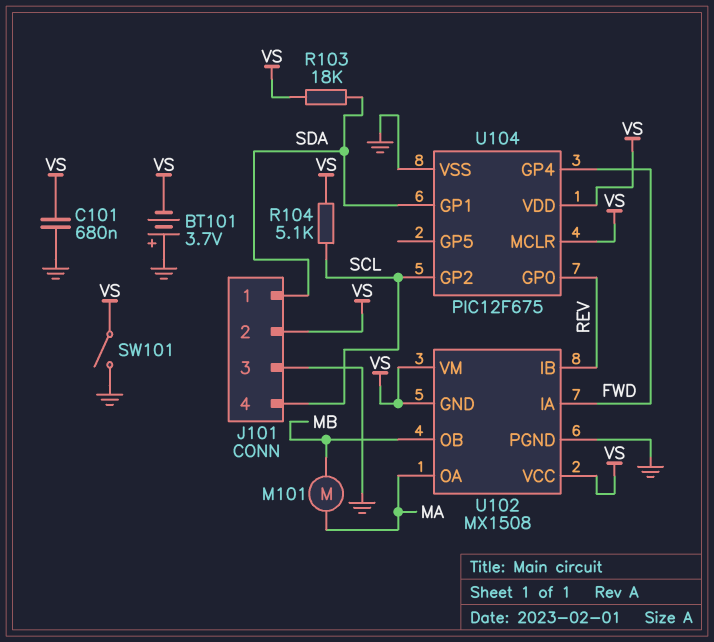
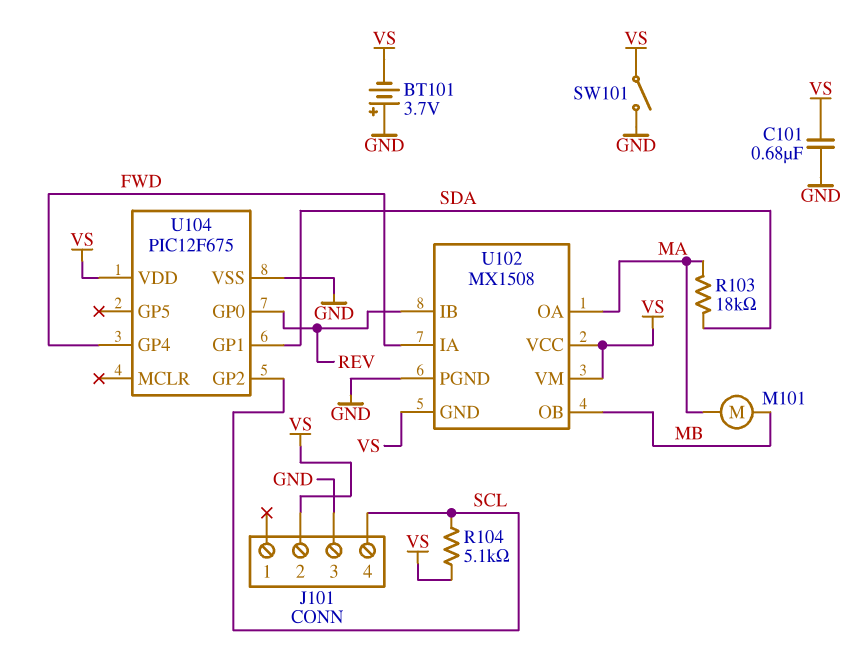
J101 pin 1: SDA -> none
R103: 18k (SDA, VS) -> 18k (MA, SDA)
U104 pin MCLR: VS -> none

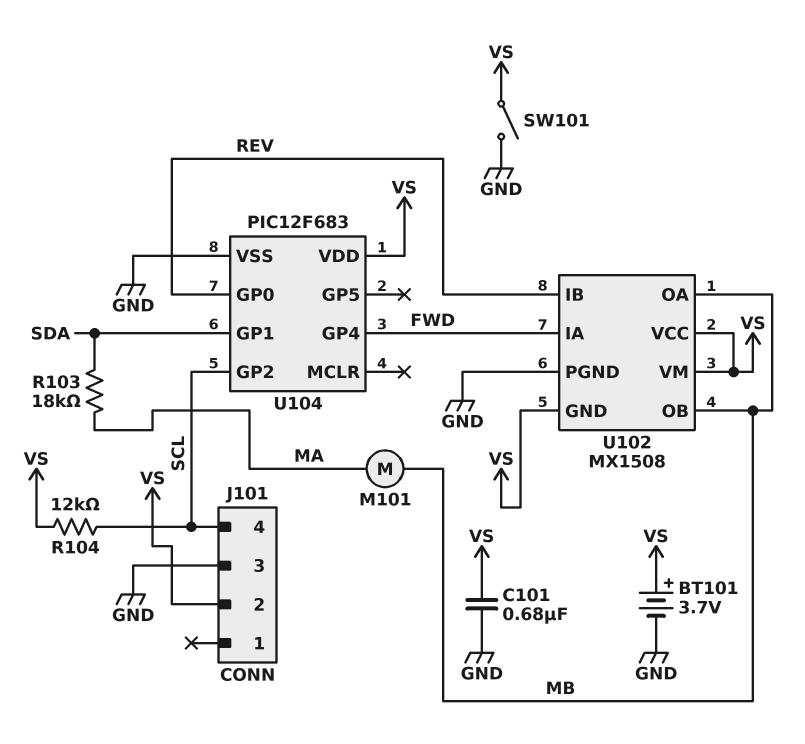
BT101: 3.7V (plus GND, minus VS) -> 3.7V (plus VS, minus GND)
R104: 5.1k (SCL, VS) -> 12k (SCL, VS)
U102 pin OA: MA -> MB
U104: PIC12F675 -> PIC12F683

